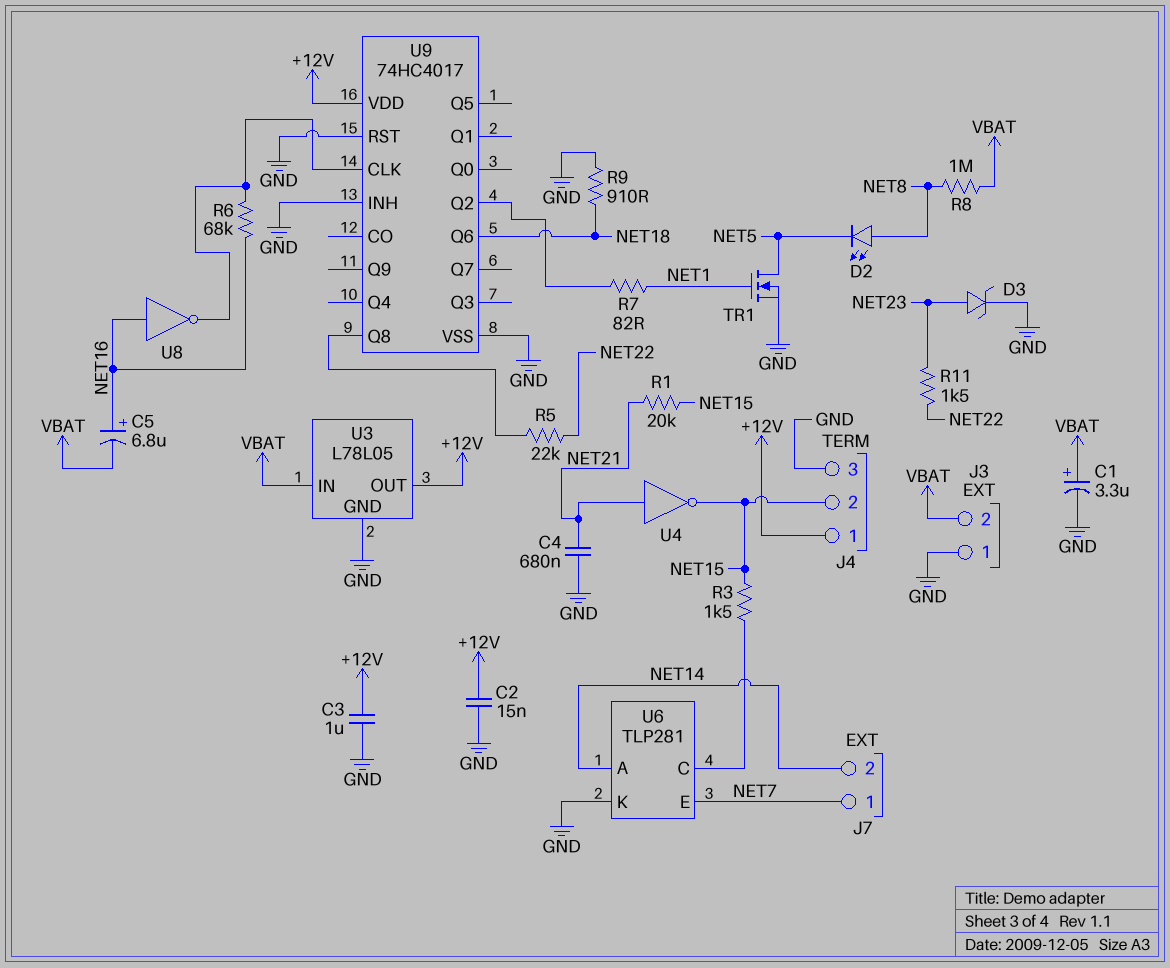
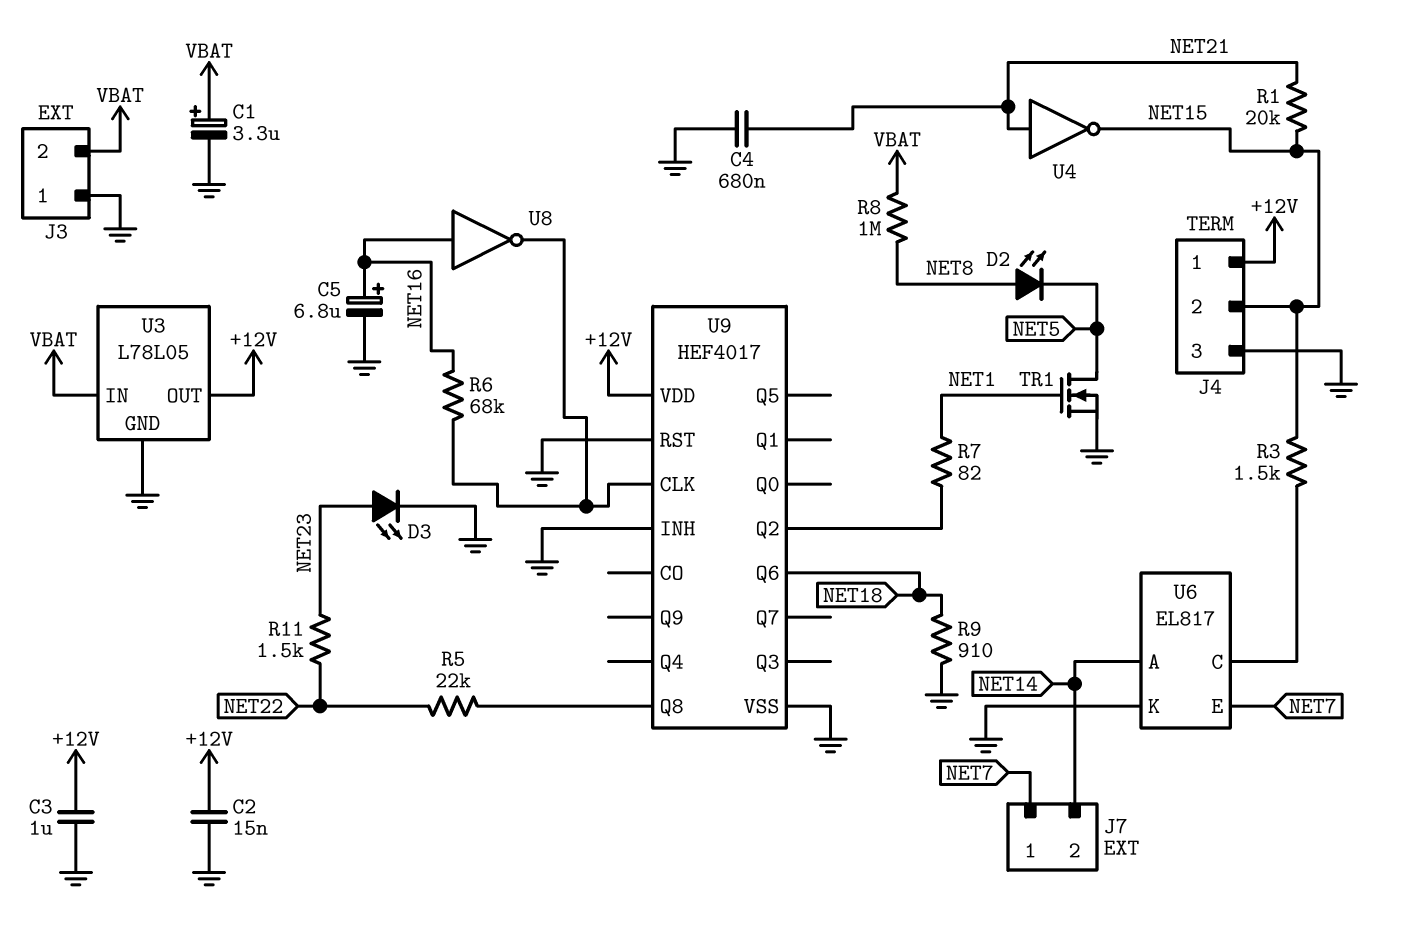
C5: 6.8uF (plus NET16, minus VBAT) -> 6.8uF (plus NET16, minus GND)
D3: zener (A NET23, K GND) -> LED (A NET23, K GND)
U6: TLP281 -> EL817
U9: 74HC4017 -> HEF4017

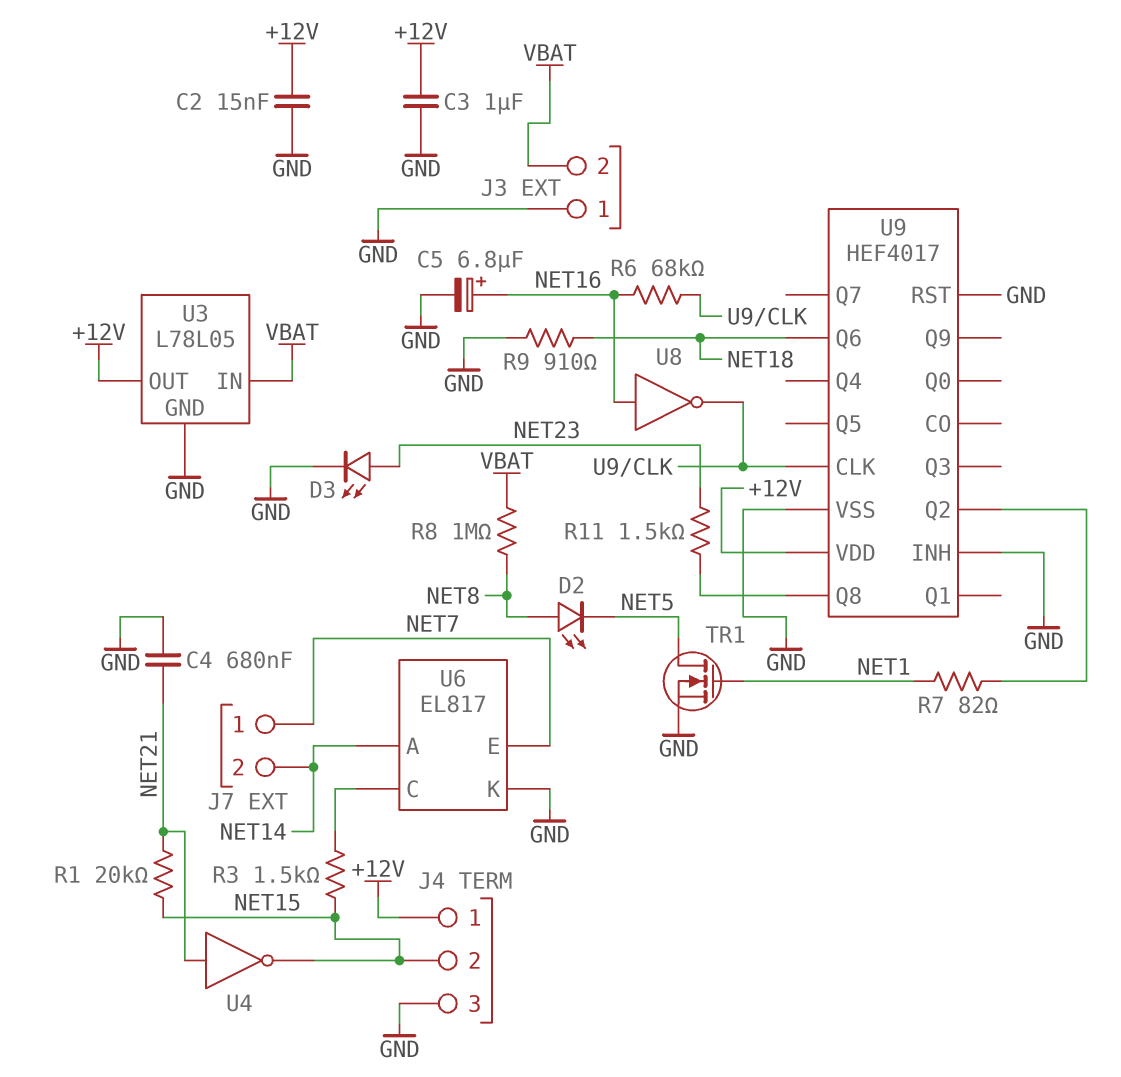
C1: 3.3uF (plus VBAT, minus GND) -> none
R5: 22k (NET22, U9/Q8) -> none
R11: 1.5k (NET22, NET23) -> 1.5k (NET23, U9/Q8)

